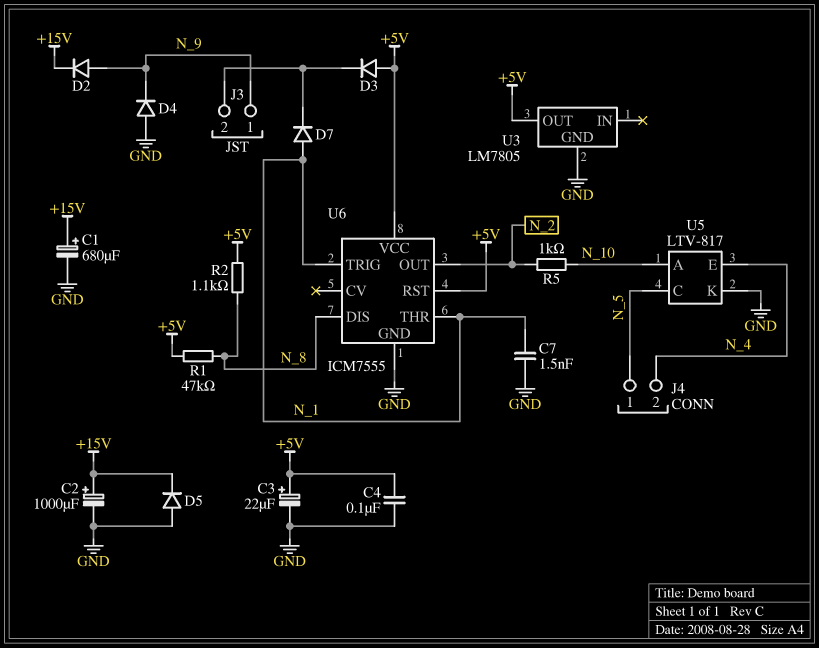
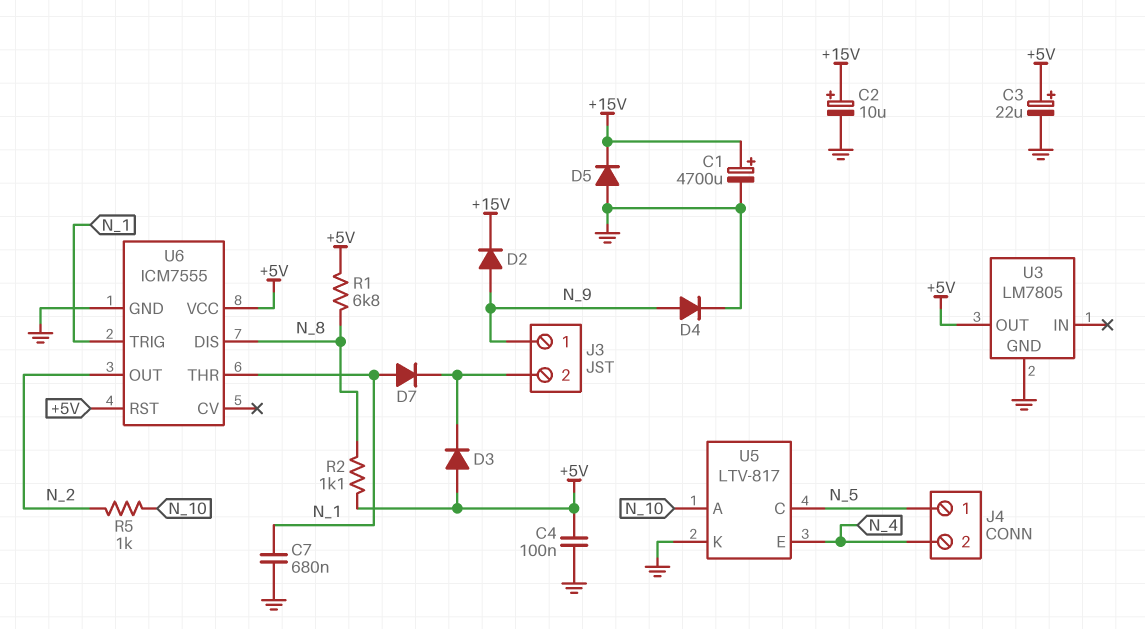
C1: 680uF (plus +15V, minus GND) -> 4700uF (plus +15V, minus GND)
C2: 1000uF (plus +15V, minus GND) -> 10uF (plus +15V, minus GND)
C7: 1.5nF (GND, N_1) -> 680nF (GND, N_1)
D4: diode (A GND, K N_9) -> diode (A N_9, K GND)
R1: 47k (+5V, N_8) -> 6.8k (+5V, N_8)

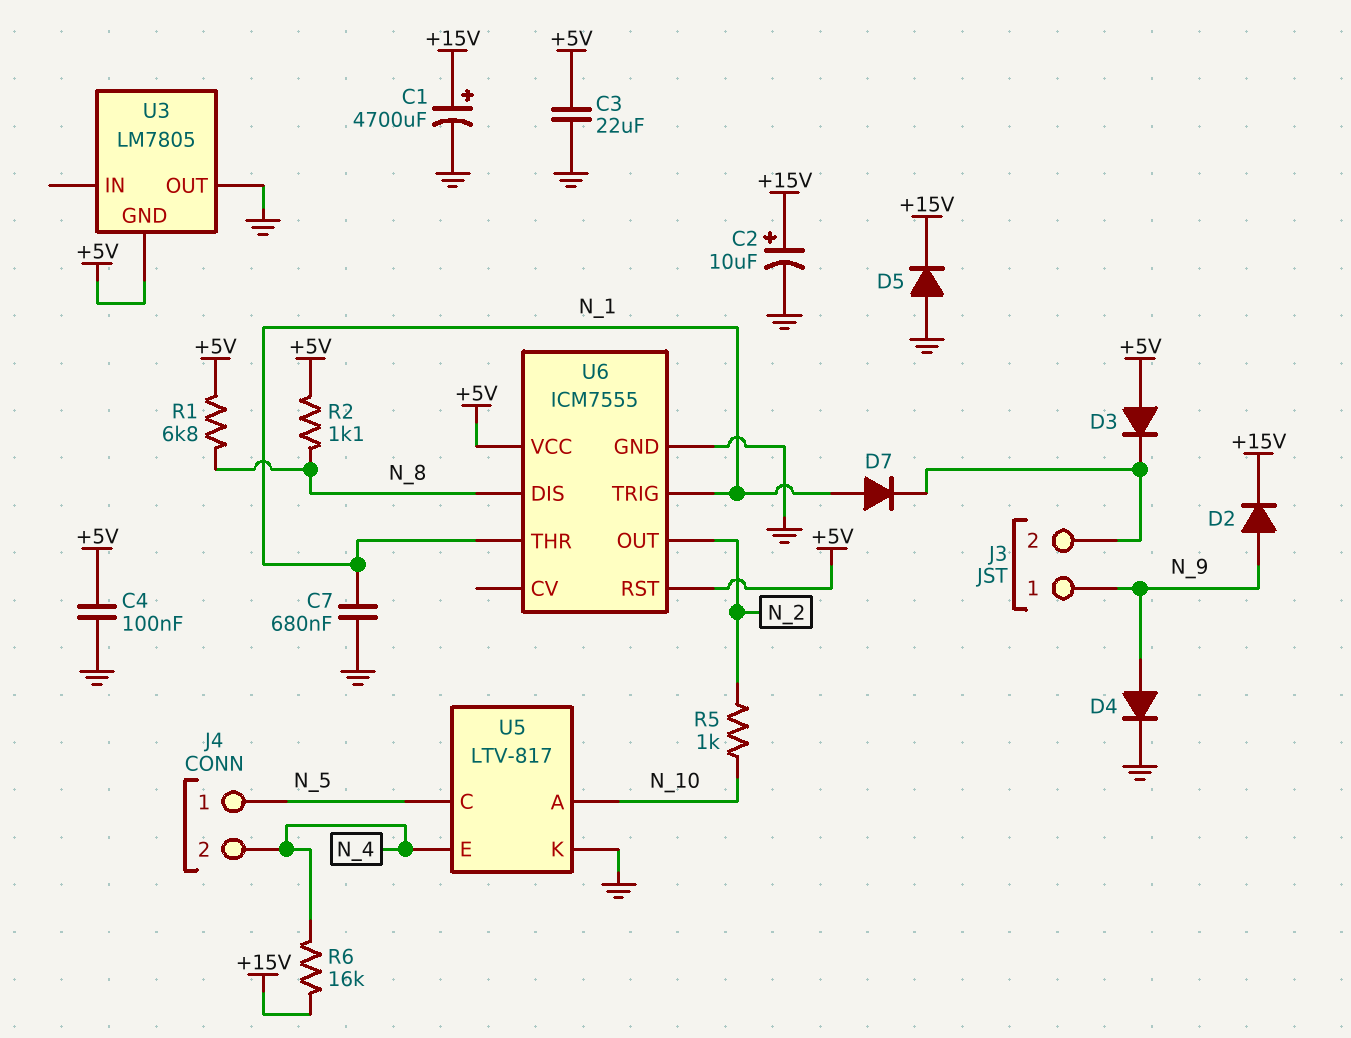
C3: 22uF (plus +5V, minus GND) -> 22uF (+5V, GND)
R6: none -> 16k (+15V, N_4)
U3 pin GND: GND -> +5V
U3 pin OUT: +5V -> GND

